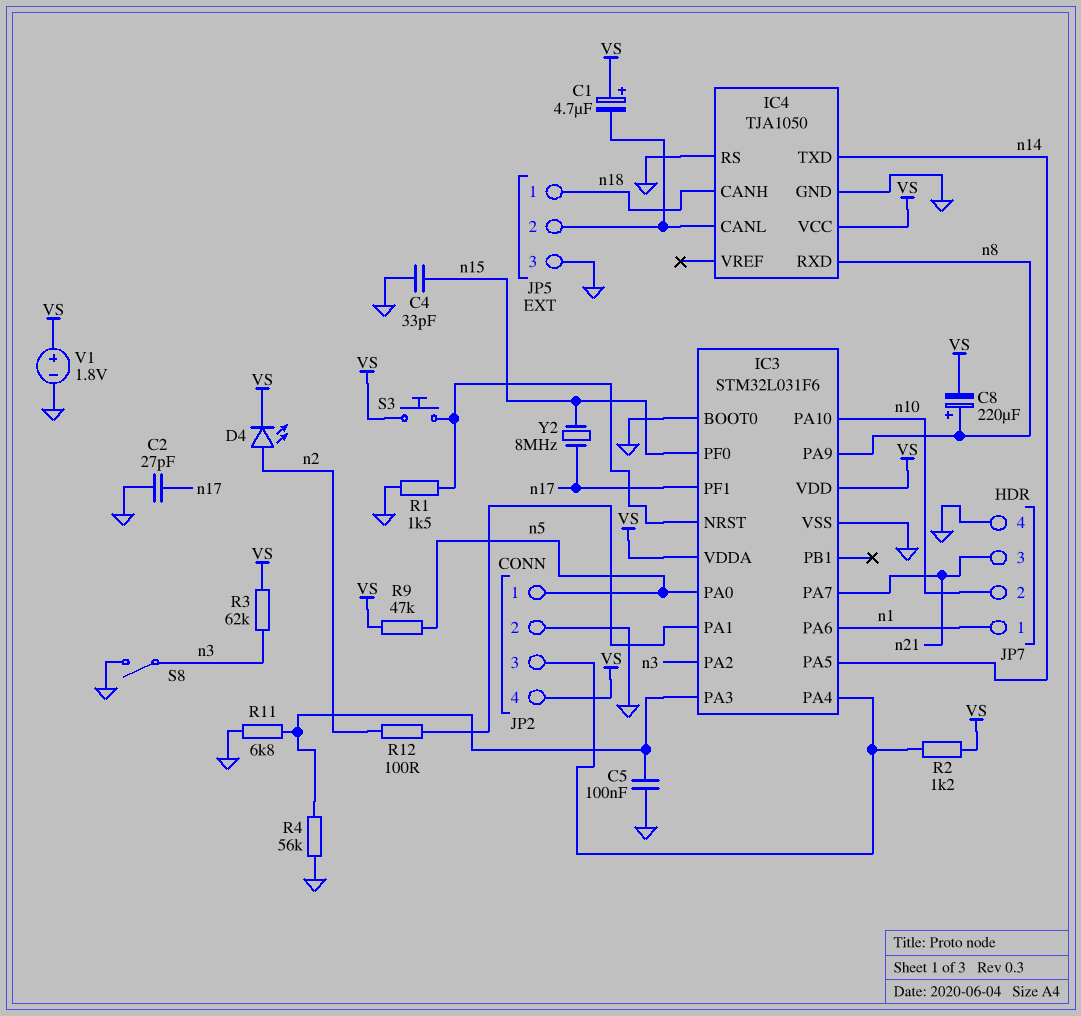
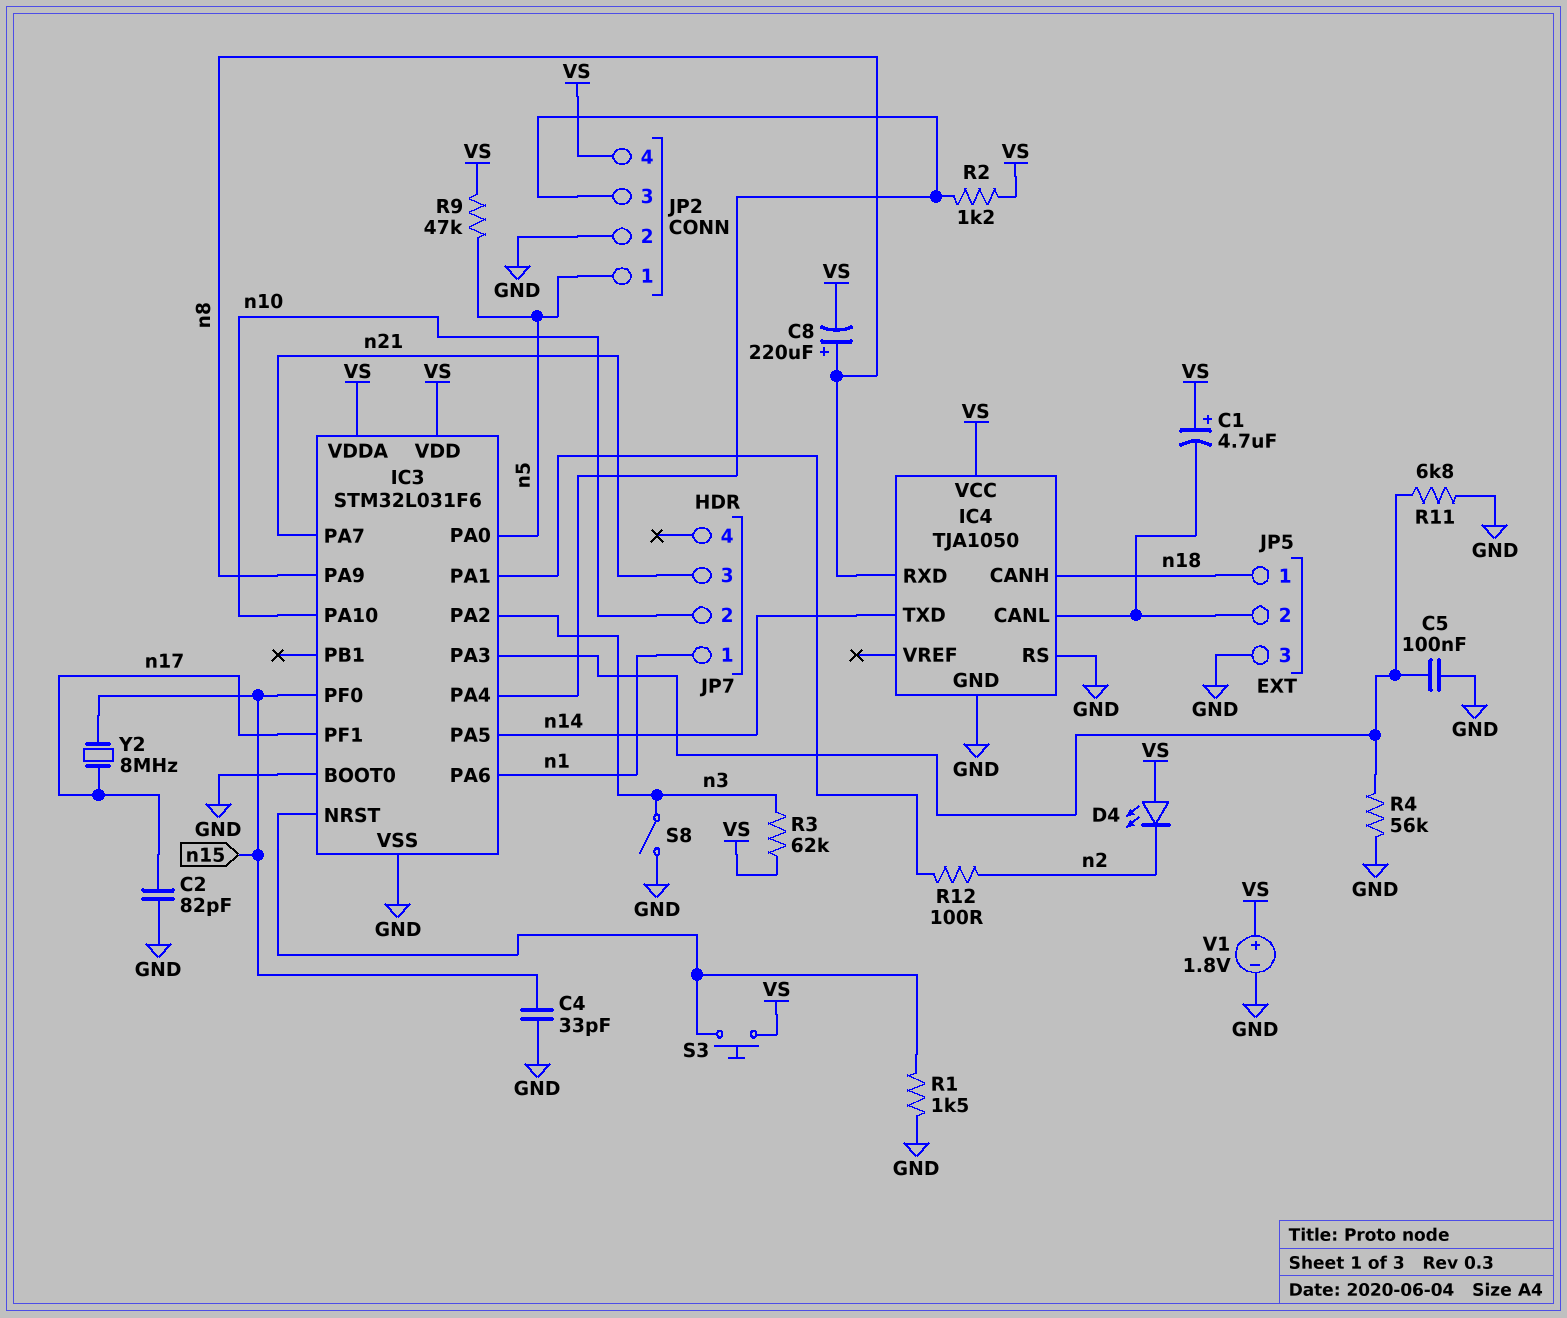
C2: 27pF (GND, n17) -> 82pF (GND, n17)
D4: LED (A n2, K VS) -> LED (A VS, K n2)
JP7 pin 4: GND -> none

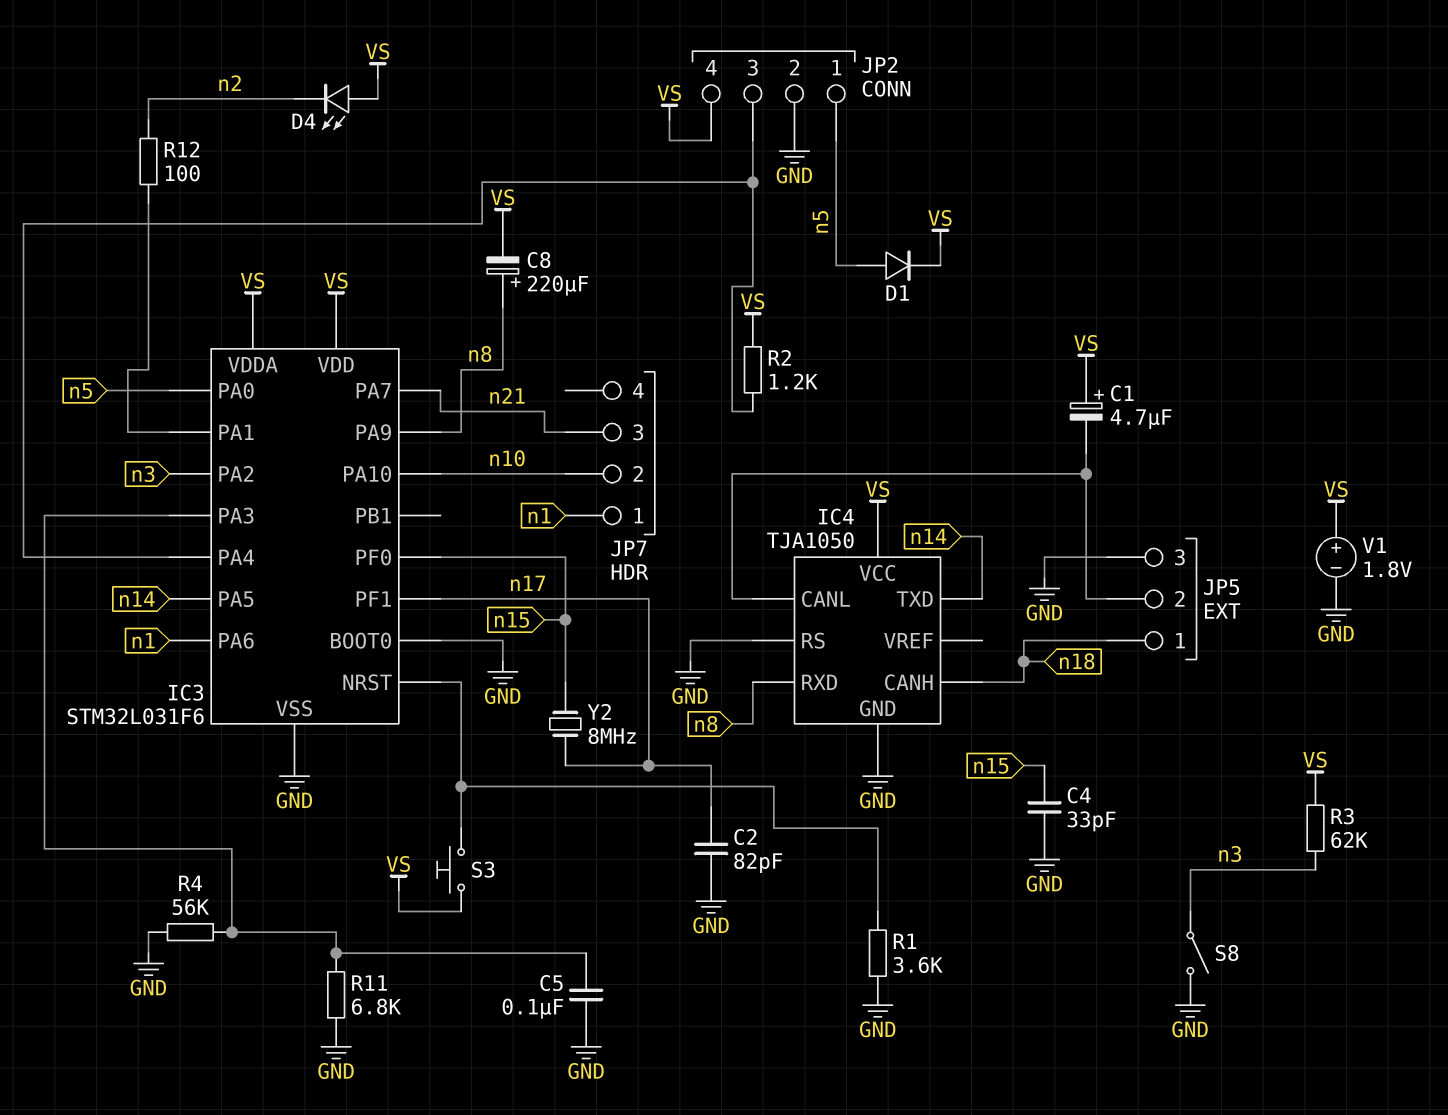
D1: none -> diode (A n5, K VS)
R1: 1.5k (GND, IC3/NRST) -> 3.6k (GND, IC3/NRST)
R9: 47k (VS, n5) -> none

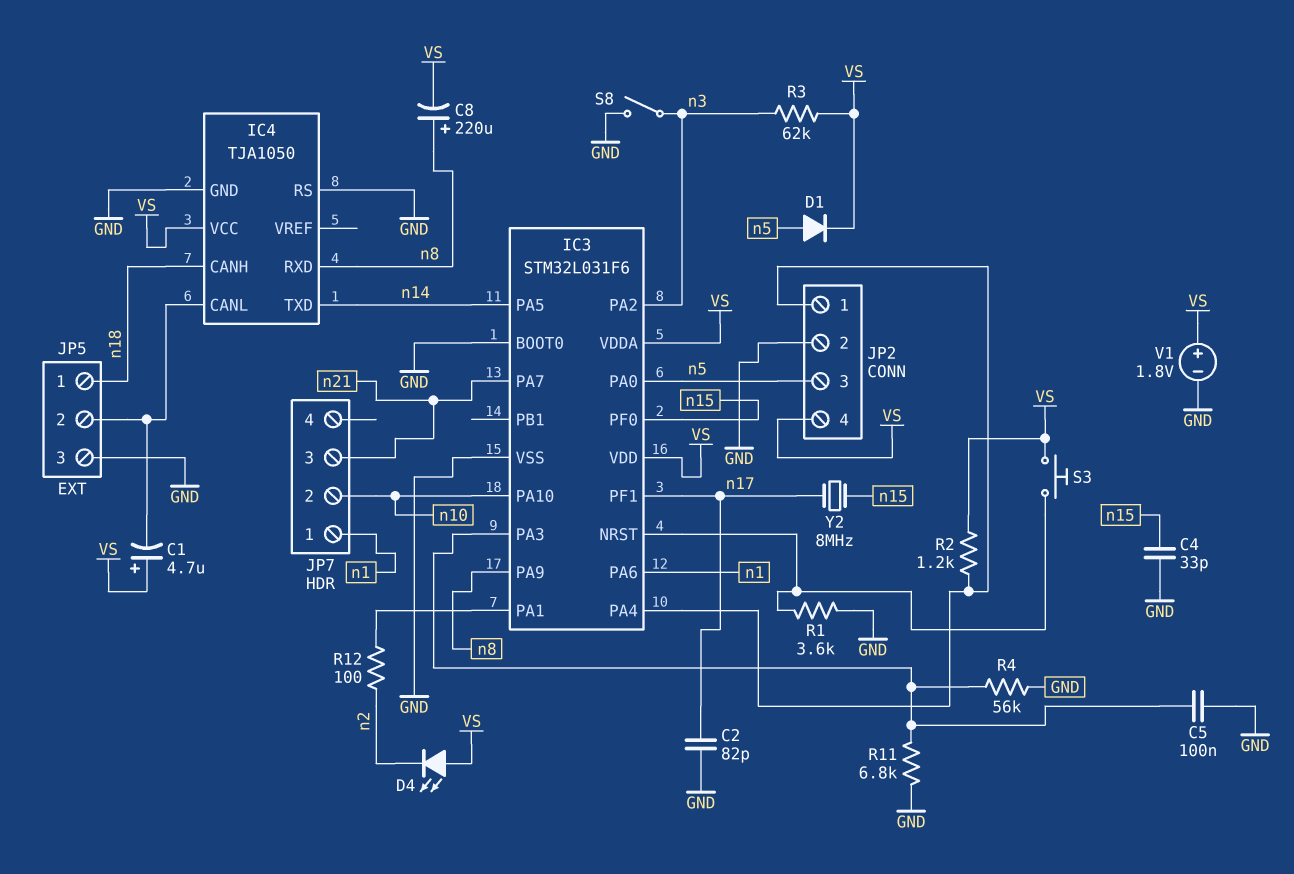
JP2 pin 1: n5 -> IC3/PA4
JP2 pin 3: IC3/PA4 -> n5

